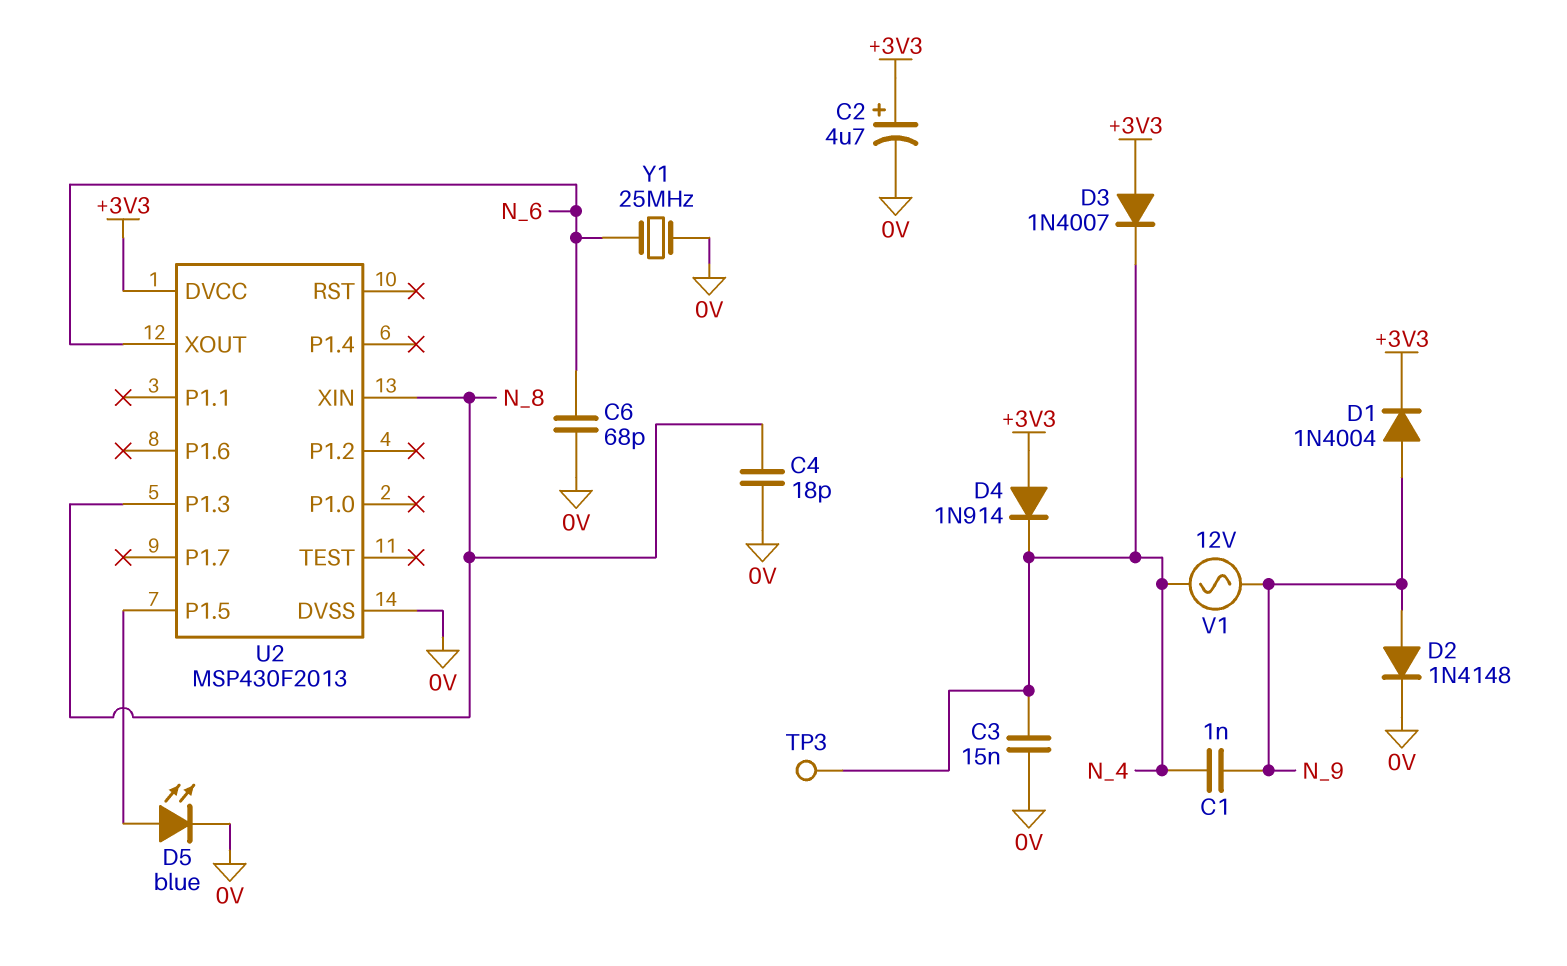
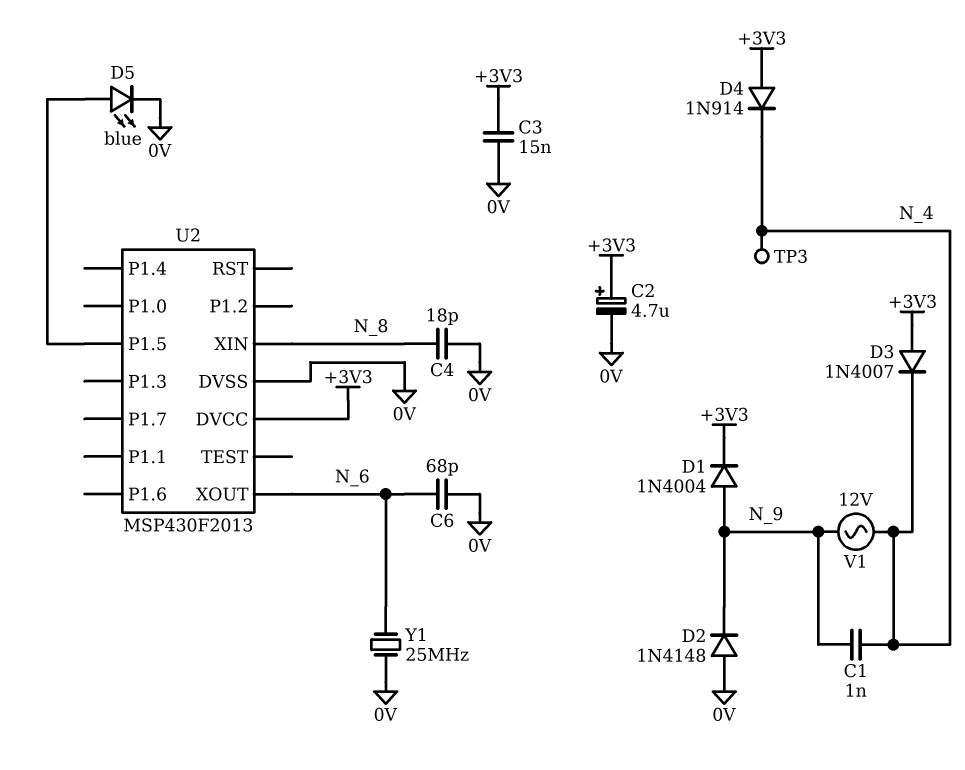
C3: 15nF (0V, N_4) -> 15nF (+3V3, 0V)
D2: diode 1N4148 (A N_9, K 0V) -> diode 1N4148 (A 0V, K N_9)
U2 pin P1.3: N_8 -> none

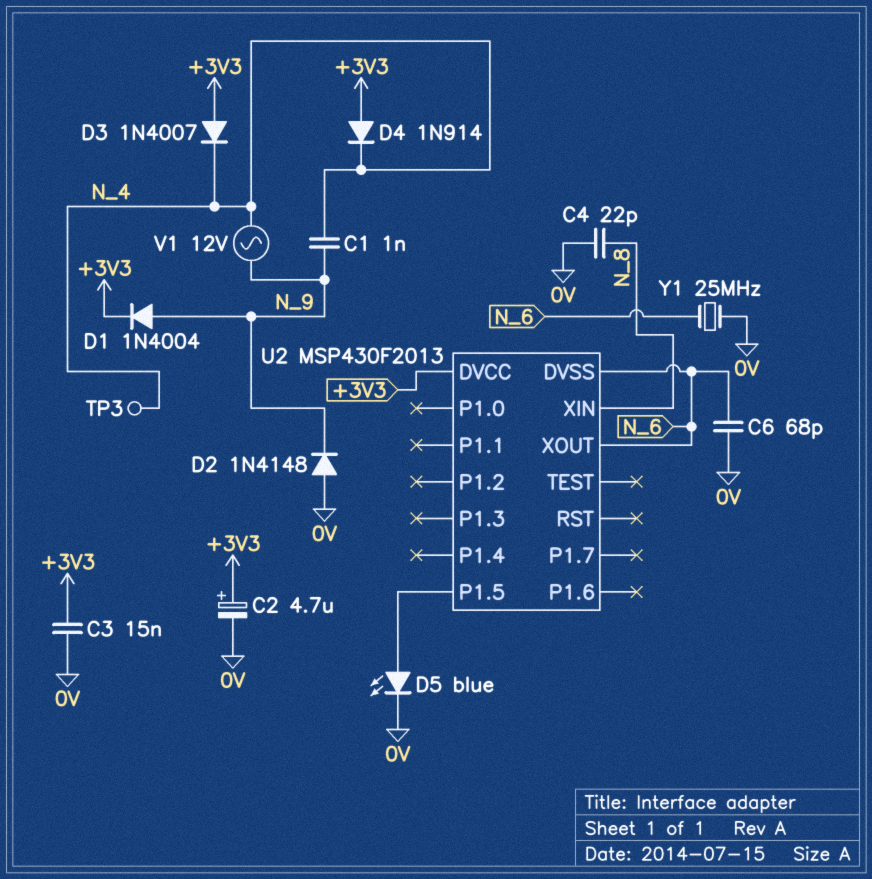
C4: 18pF (0V, N_8) -> 22pF (0V, N_8)
U2 pin DVSS: 0V -> N_6

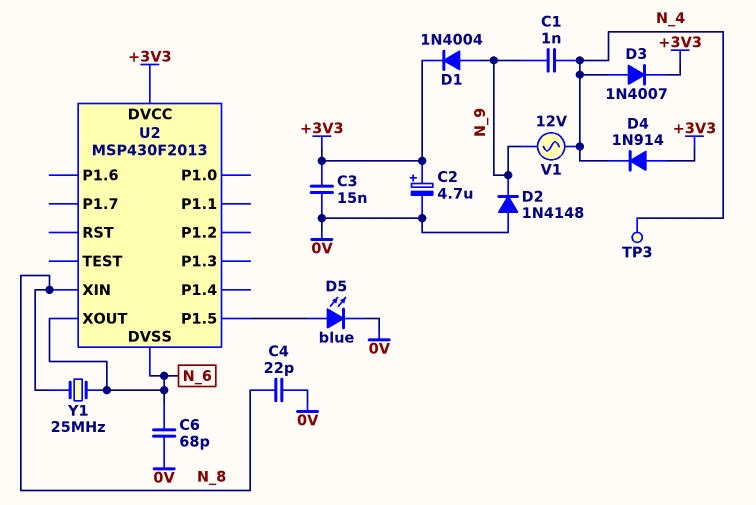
D3: diode 1N4007 (A +3V3, K N_4) -> diode 1N4007 (A N_4, K +3V3)
Y1: 25MHz (0V, N_6) -> 25MHz (N_6, N_8)

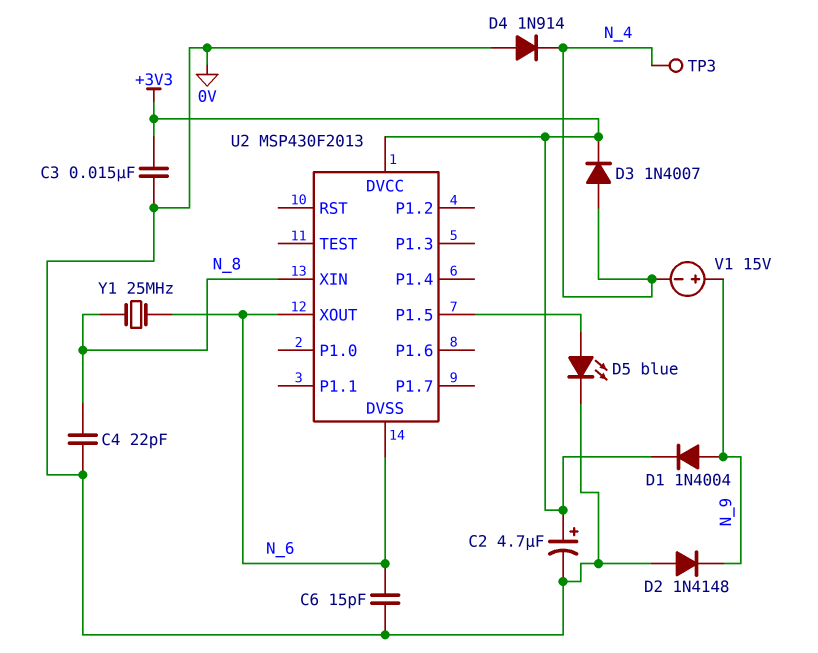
C1: 1nF (N_4, N_9) -> none
C6: 68pF (0V, N_6) -> 15pF (0V, N_6)
D4: diode 1N914 (A +3V3, K N_4) -> diode 1N914 (A 0V, K N_4)
V1: AC 12V (N_4, N_9) -> 15V (plus N_9, minus N_4)

